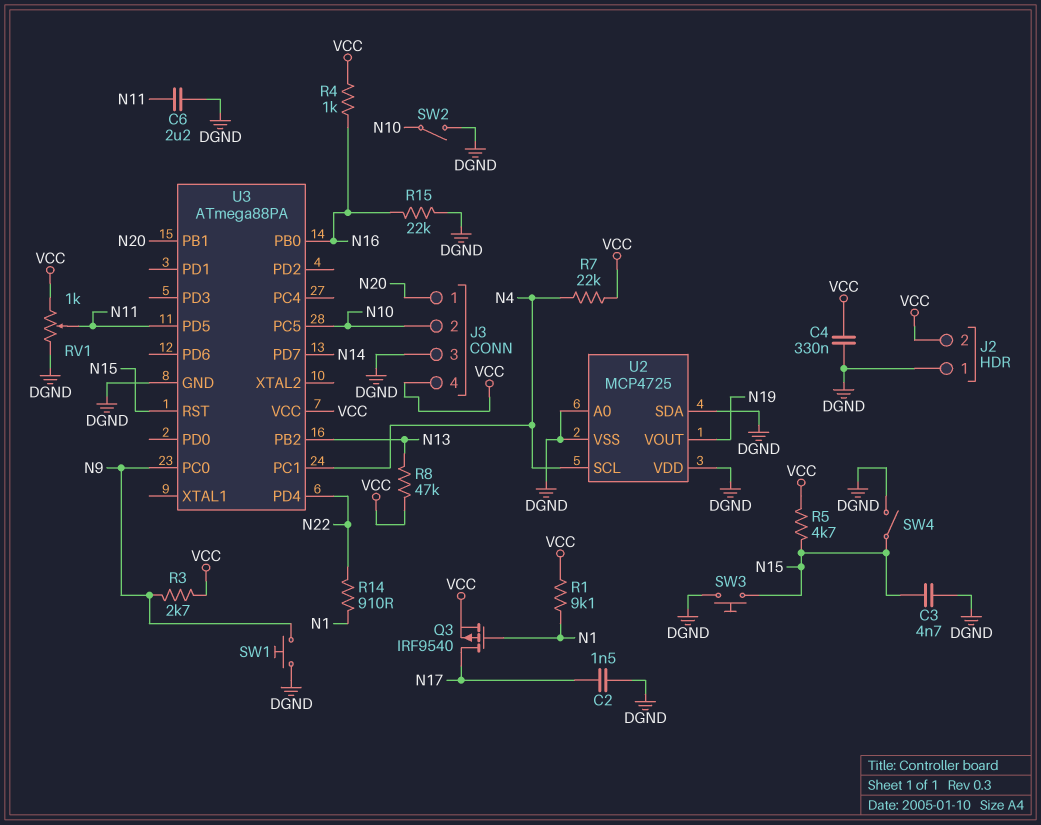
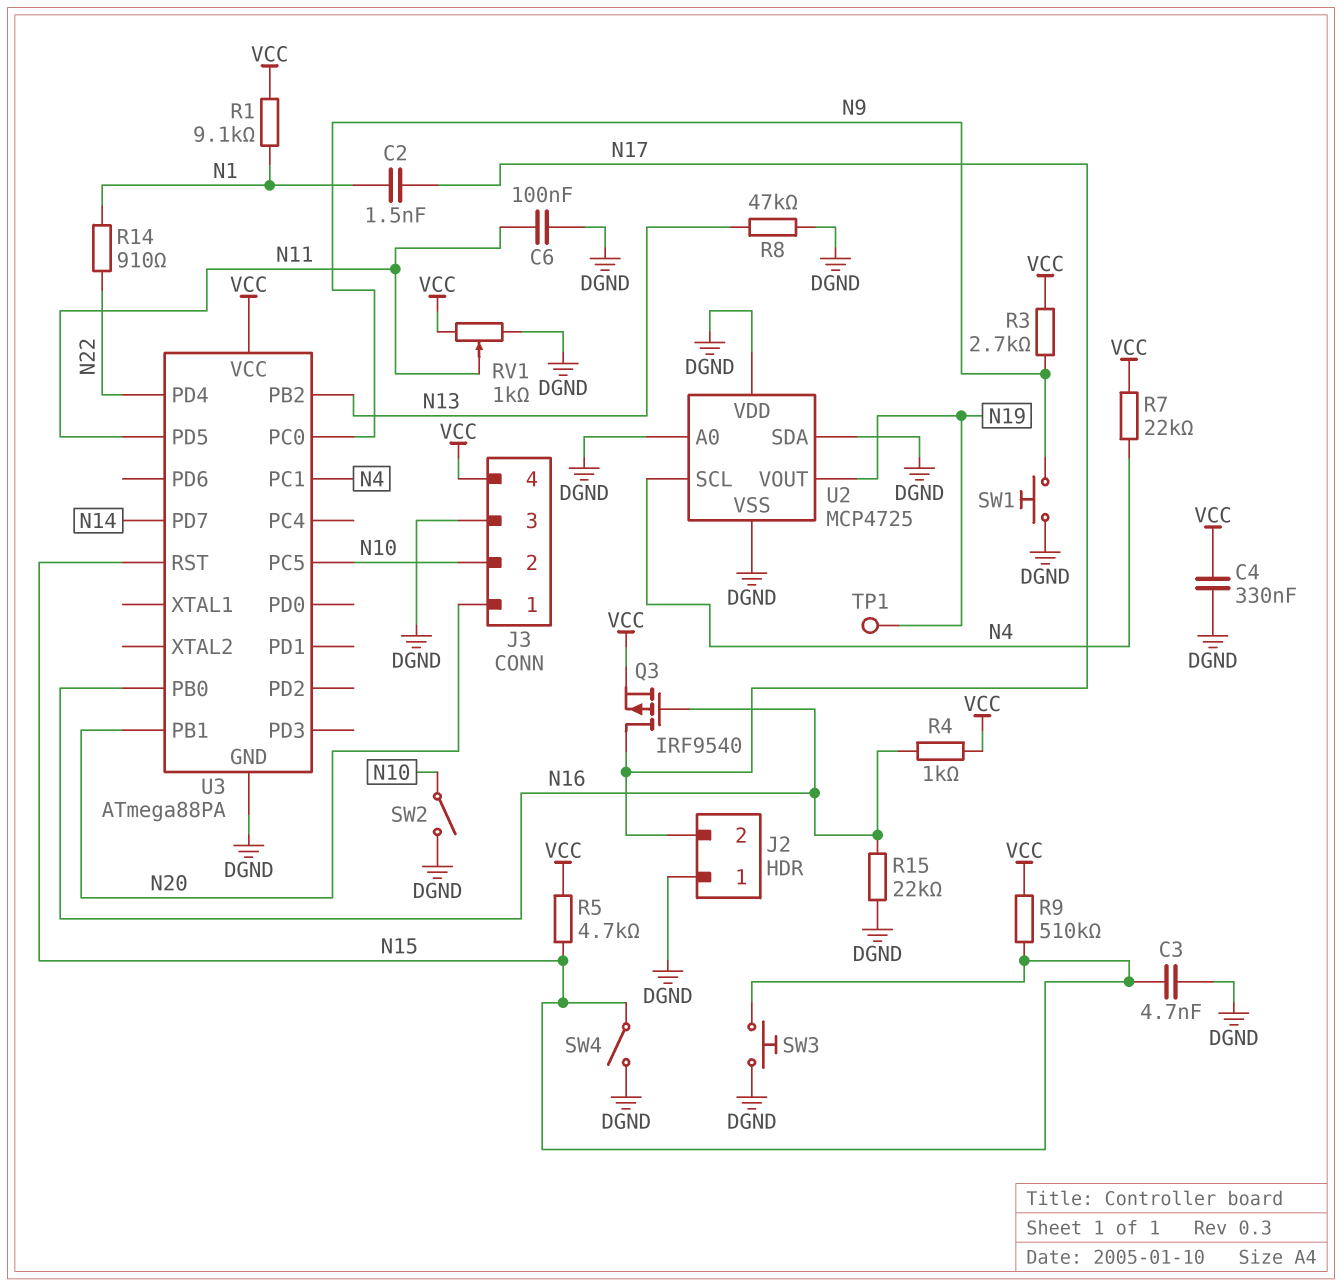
C2: 1.5nF (DGND, N17) -> 1.5nF (N1, N17)
C6: 2.2uF (DGND, N11) -> 100nF (DGND, N11)
J2 pin 2: VCC -> N17
Q3: PMOS IRF9540 (G N1, D N17, S VCC) -> PMOS IRF9540 (G N16, D N17, S VCC)
R8: 47k (N13, VCC) -> 47k (DGND, N13)
R9: none -> 510k (N15, VCC)
TP1: none -> test point (N19)

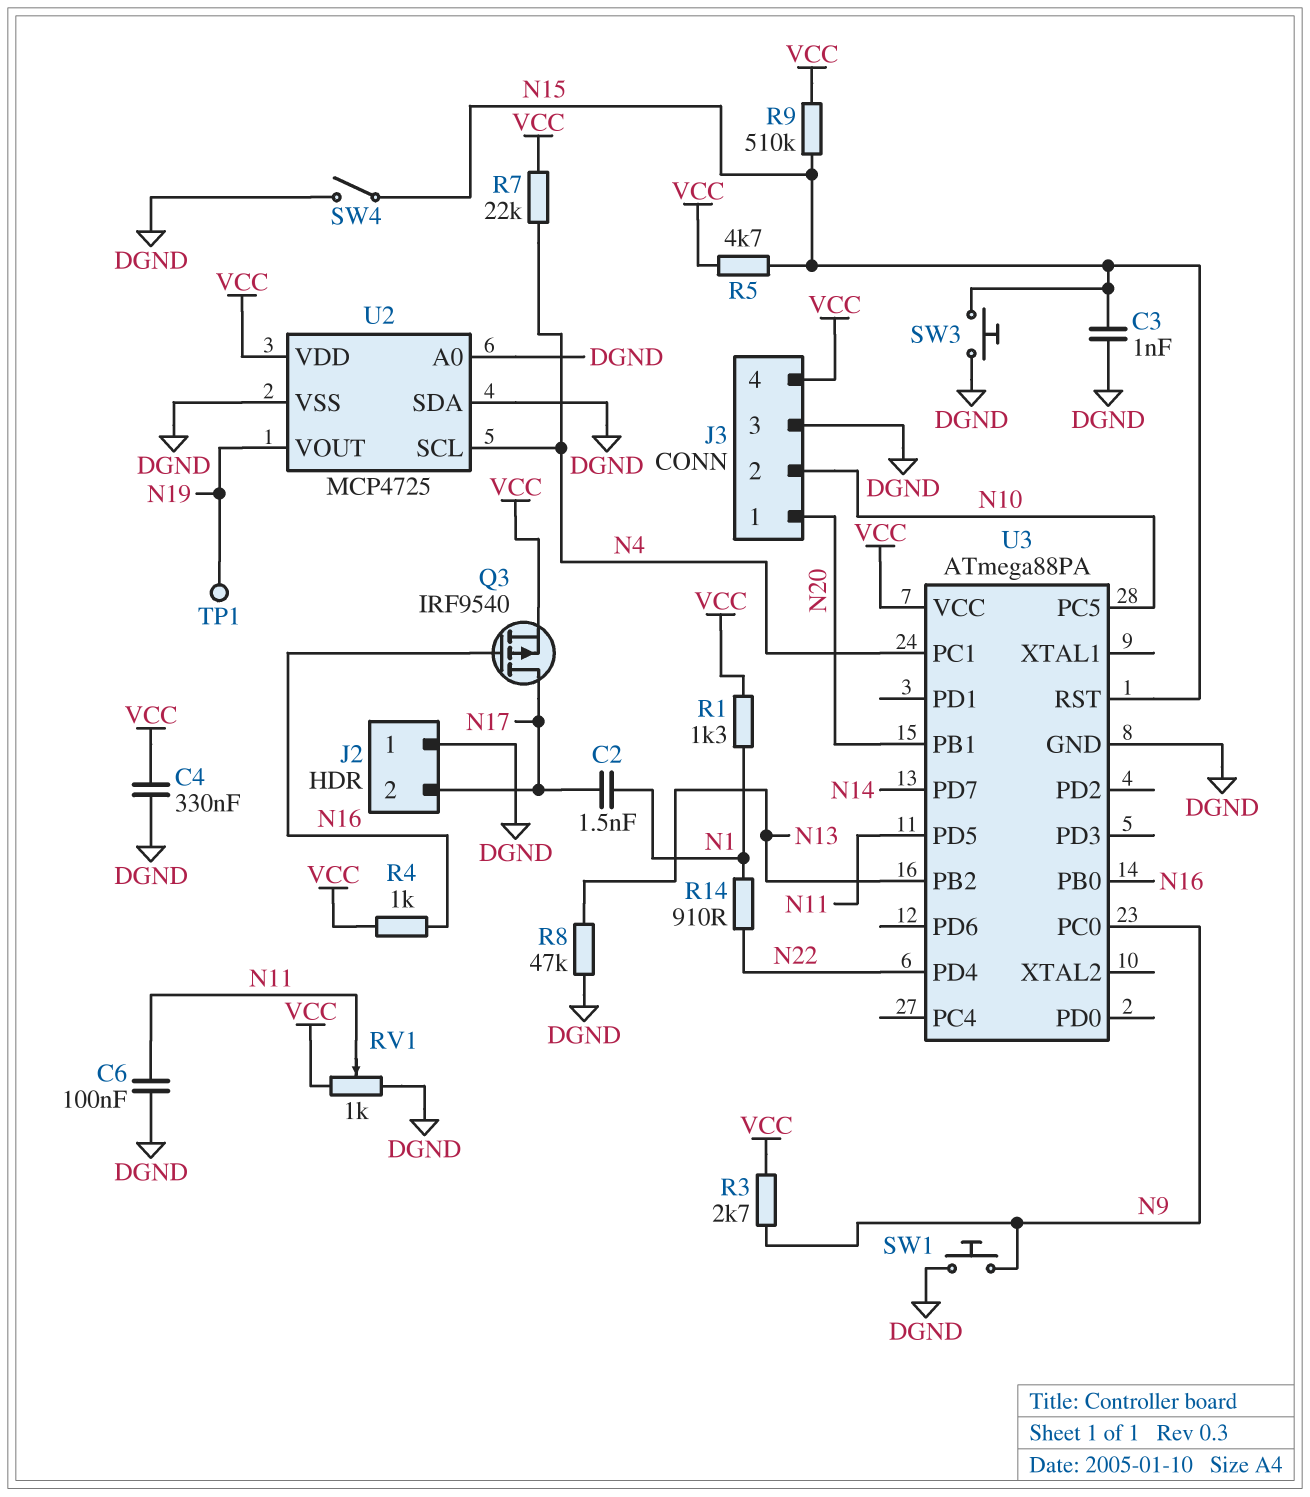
C3: 4.7nF (DGND, N15) -> 1nF (DGND, N15)
R1: 9.1k (N1, VCC) -> 1.3k (N1, VCC)
R15: 22k (DGND, N16) -> none
SW2: switch (DGND, N10) -> none
U2 pin VDD: DGND -> VCC

